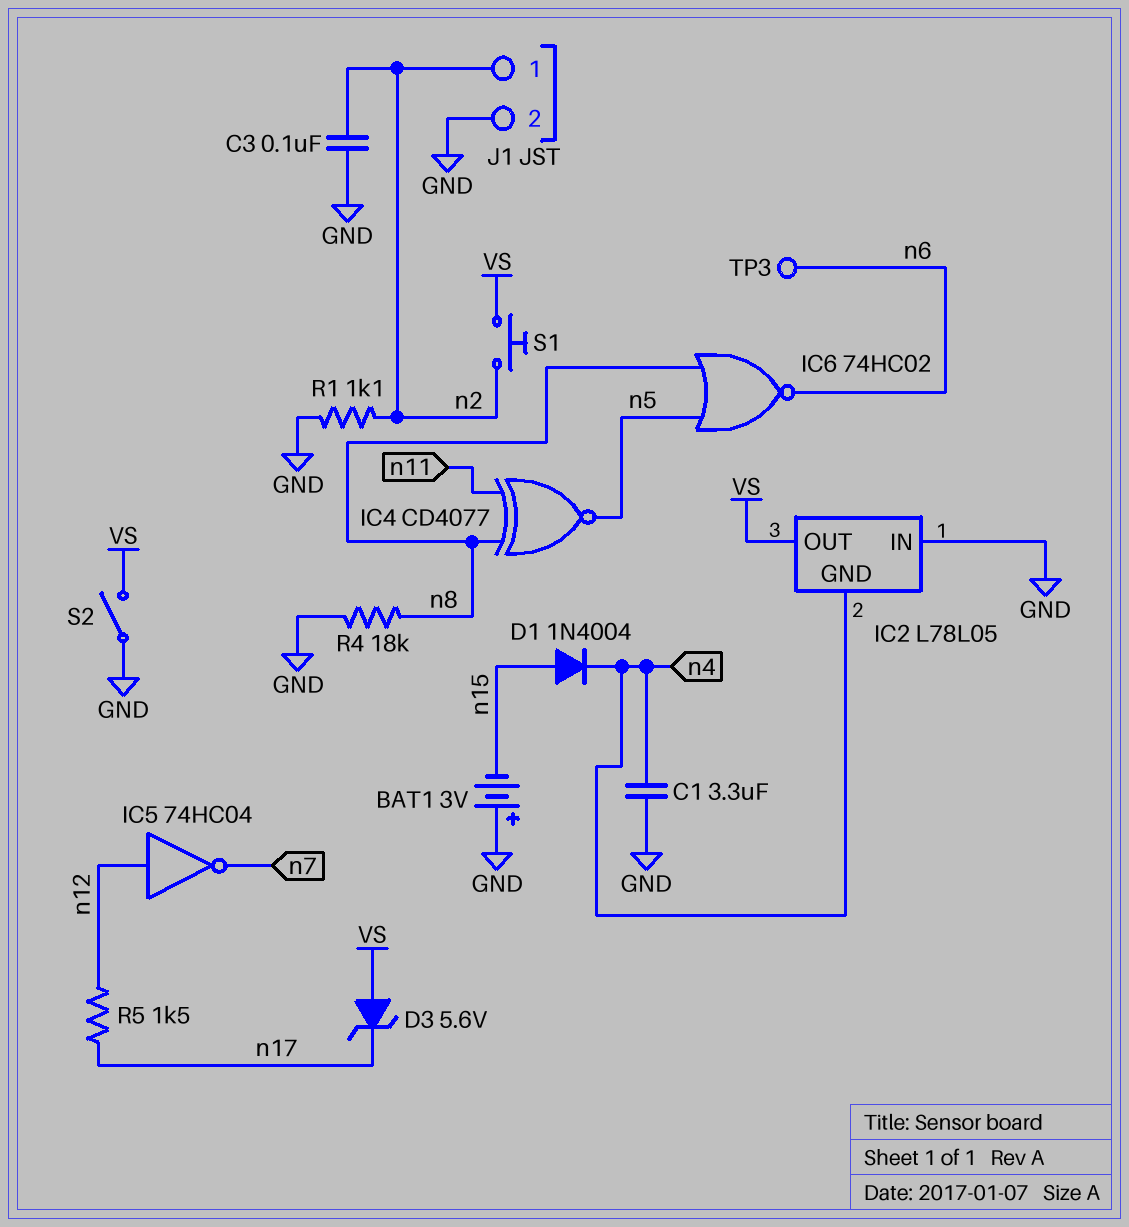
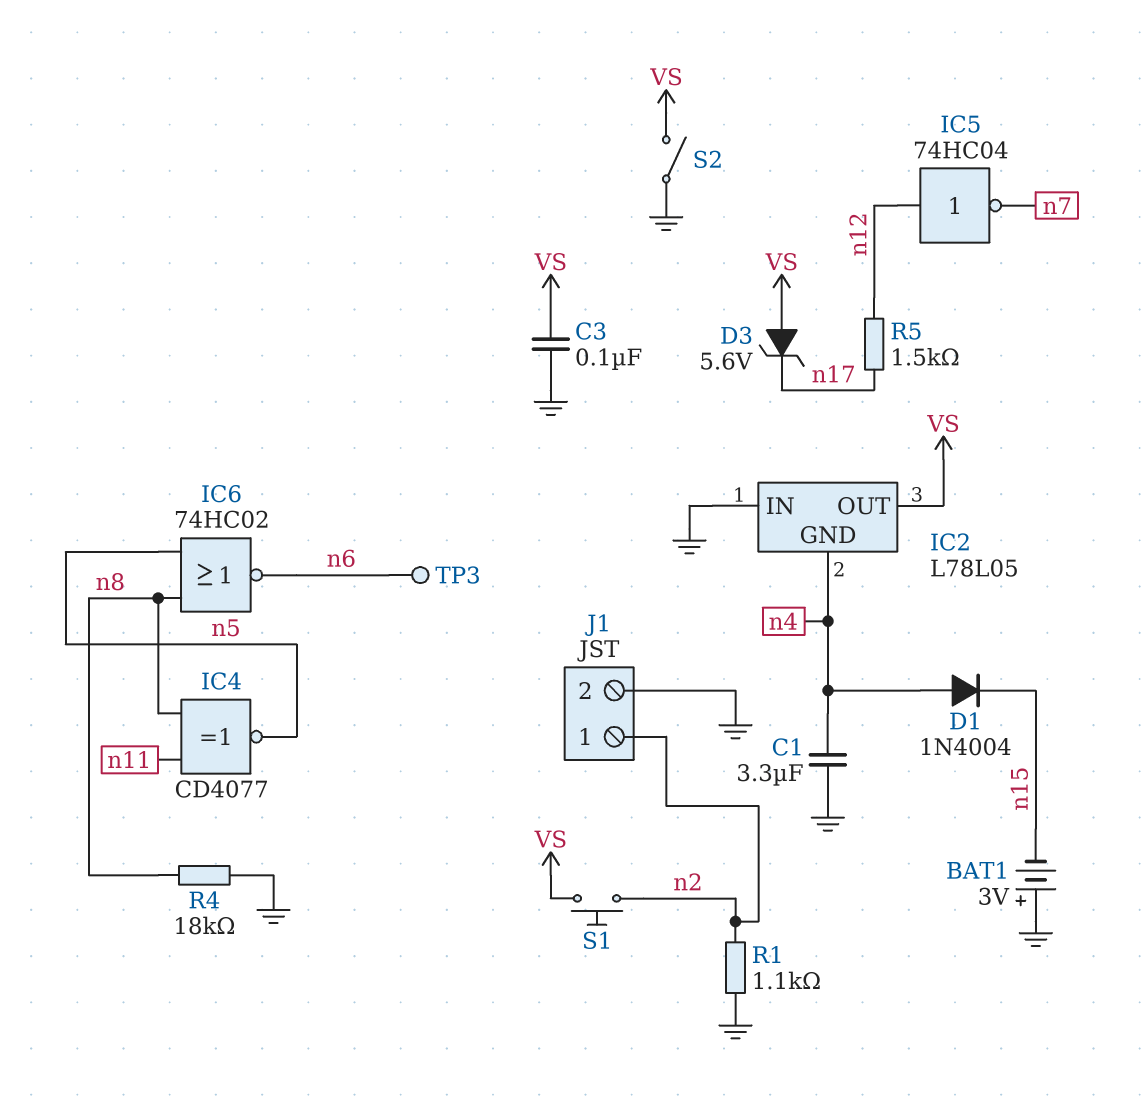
C3: 100nF (GND, n2) -> 100nF (GND, VS)
D1: diode 1N4004 (A n15, K n4) -> diode 1N4004 (A n4, K n15)

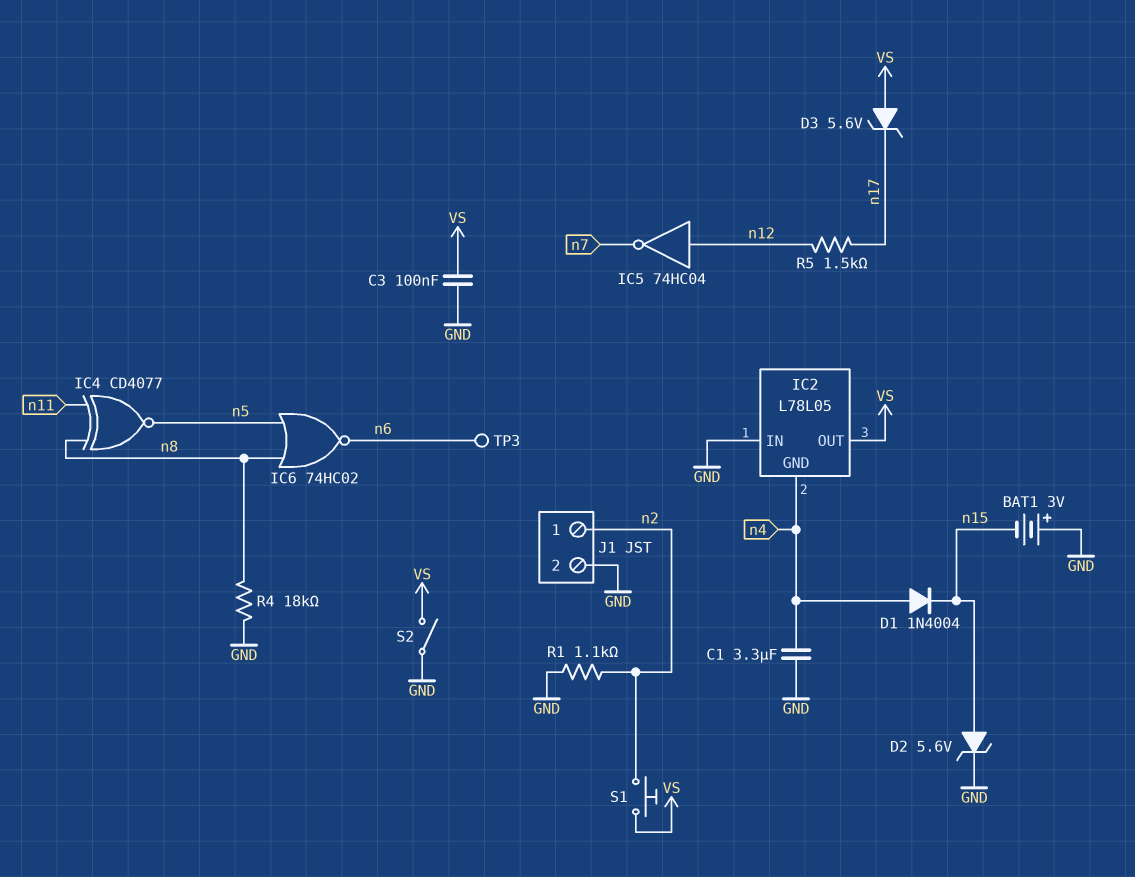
D2: none -> zener 5.6V (A n15, K GND)

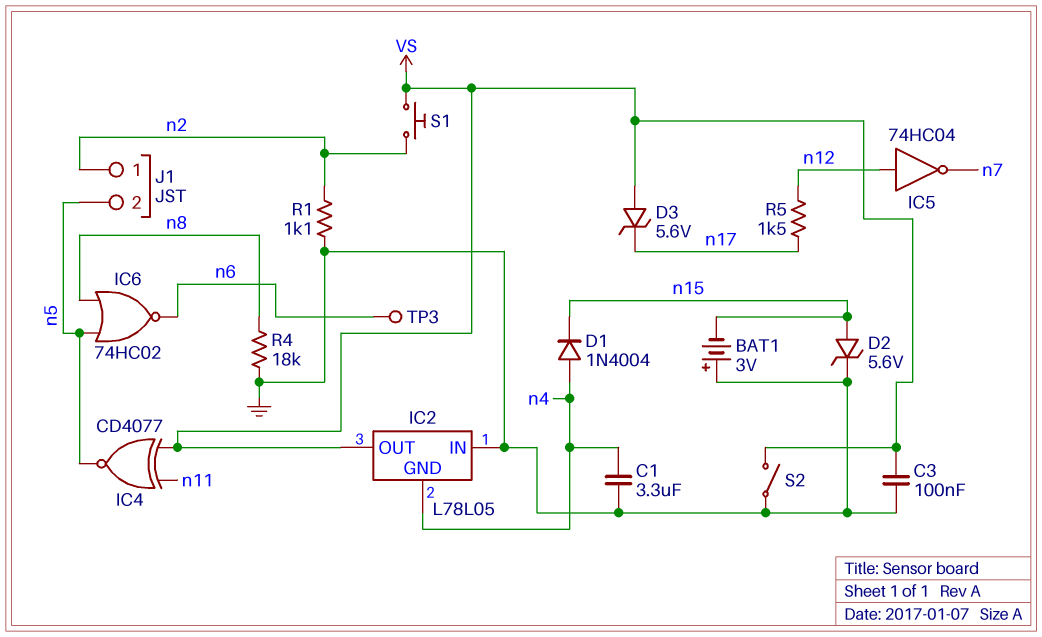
IC4: XNOR CD4077 (in n8, in n11, out n5) -> XNOR CD4077 (in VS, in n11, out n5)
J1 pin 2: GND -> n5

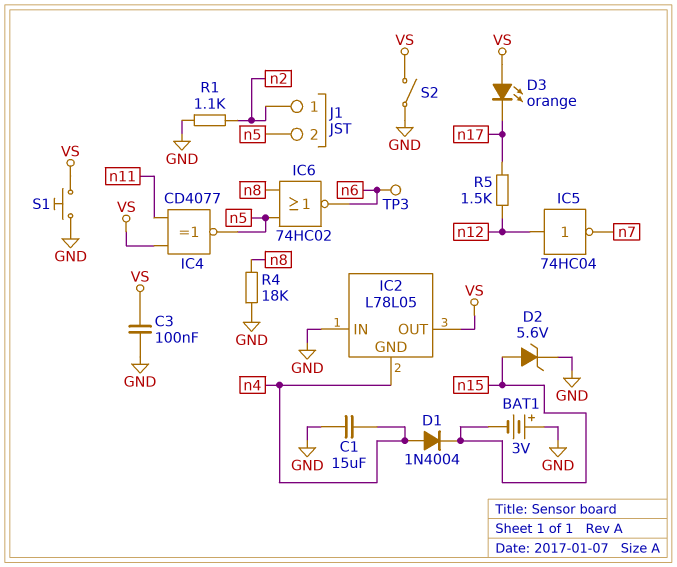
C1: 3.3uF (GND, n4) -> 15uF (GND, n4)
D3: zener 5.6V (A VS, K n17) -> LED orange (A VS, K n17)
S1: button (VS, n2) -> button (GND, VS)

